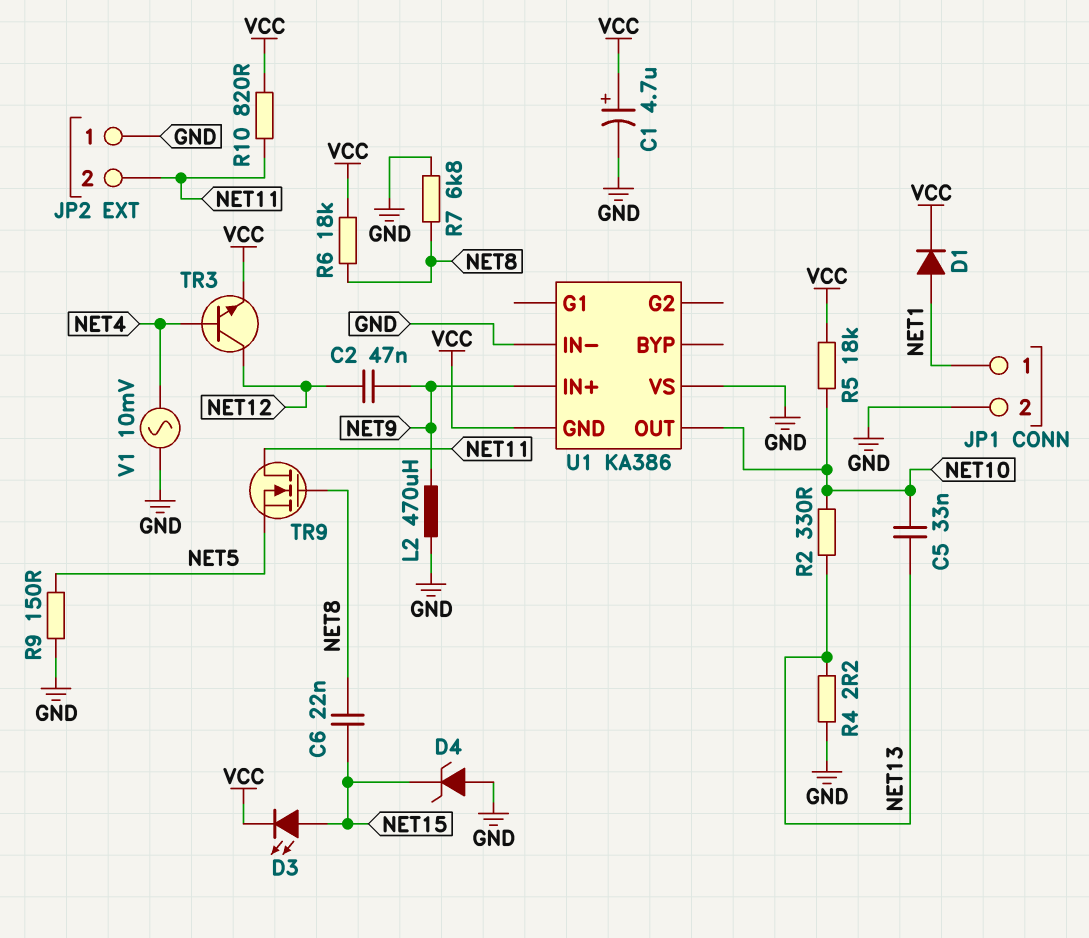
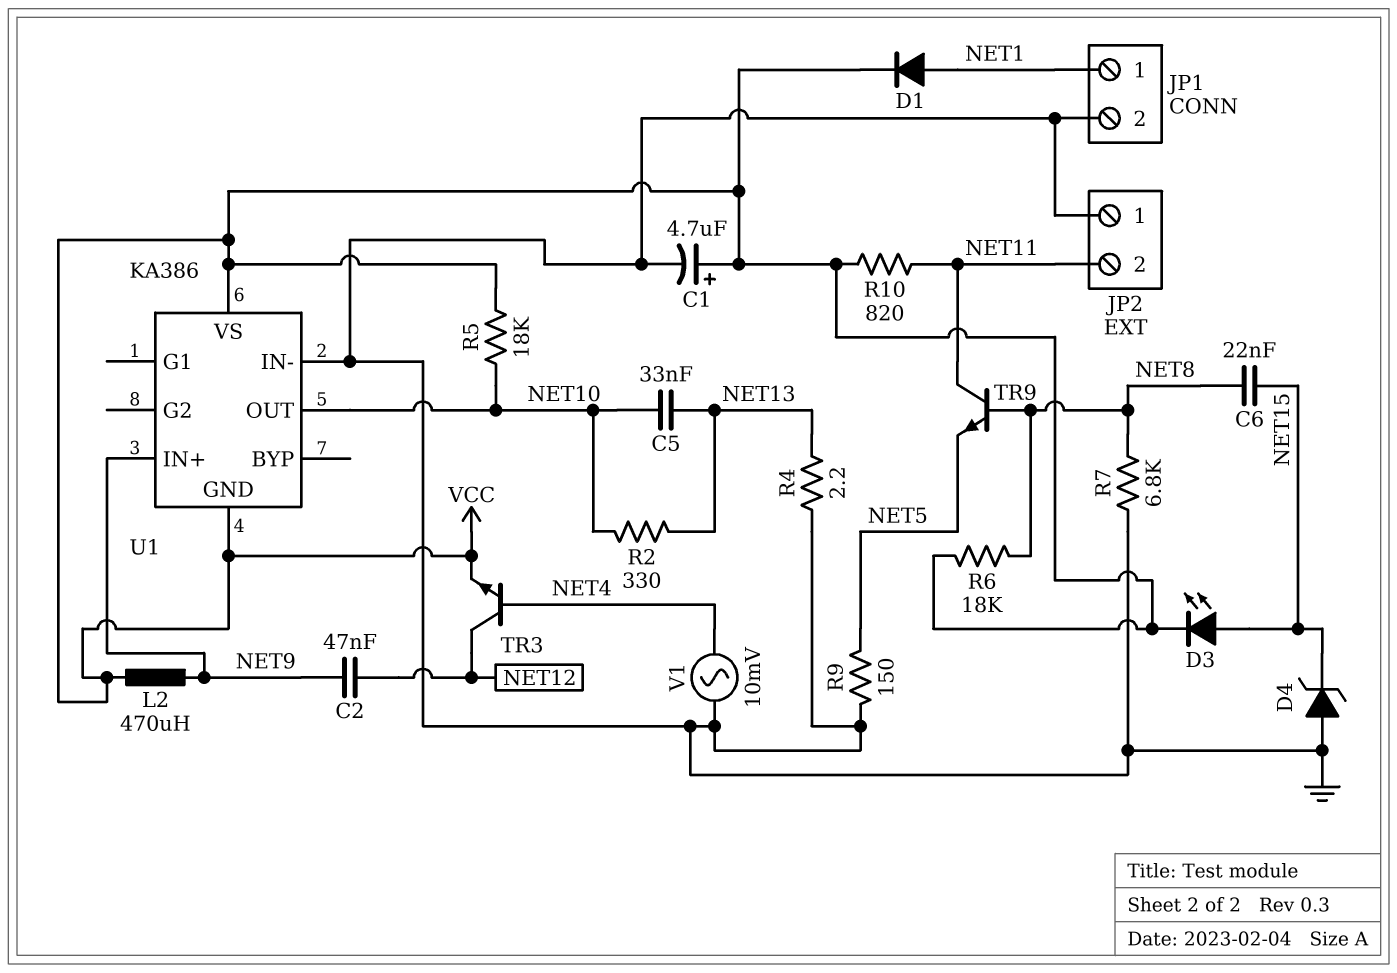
L2: 470uH (GND, NET9) -> 470uH (NET9, VCC)
TR9: NMOS (G NET8, D NET11, S NET5) -> NPN (B NET8, C NET11, E NET5)
U1 pin VS: GND -> VCC

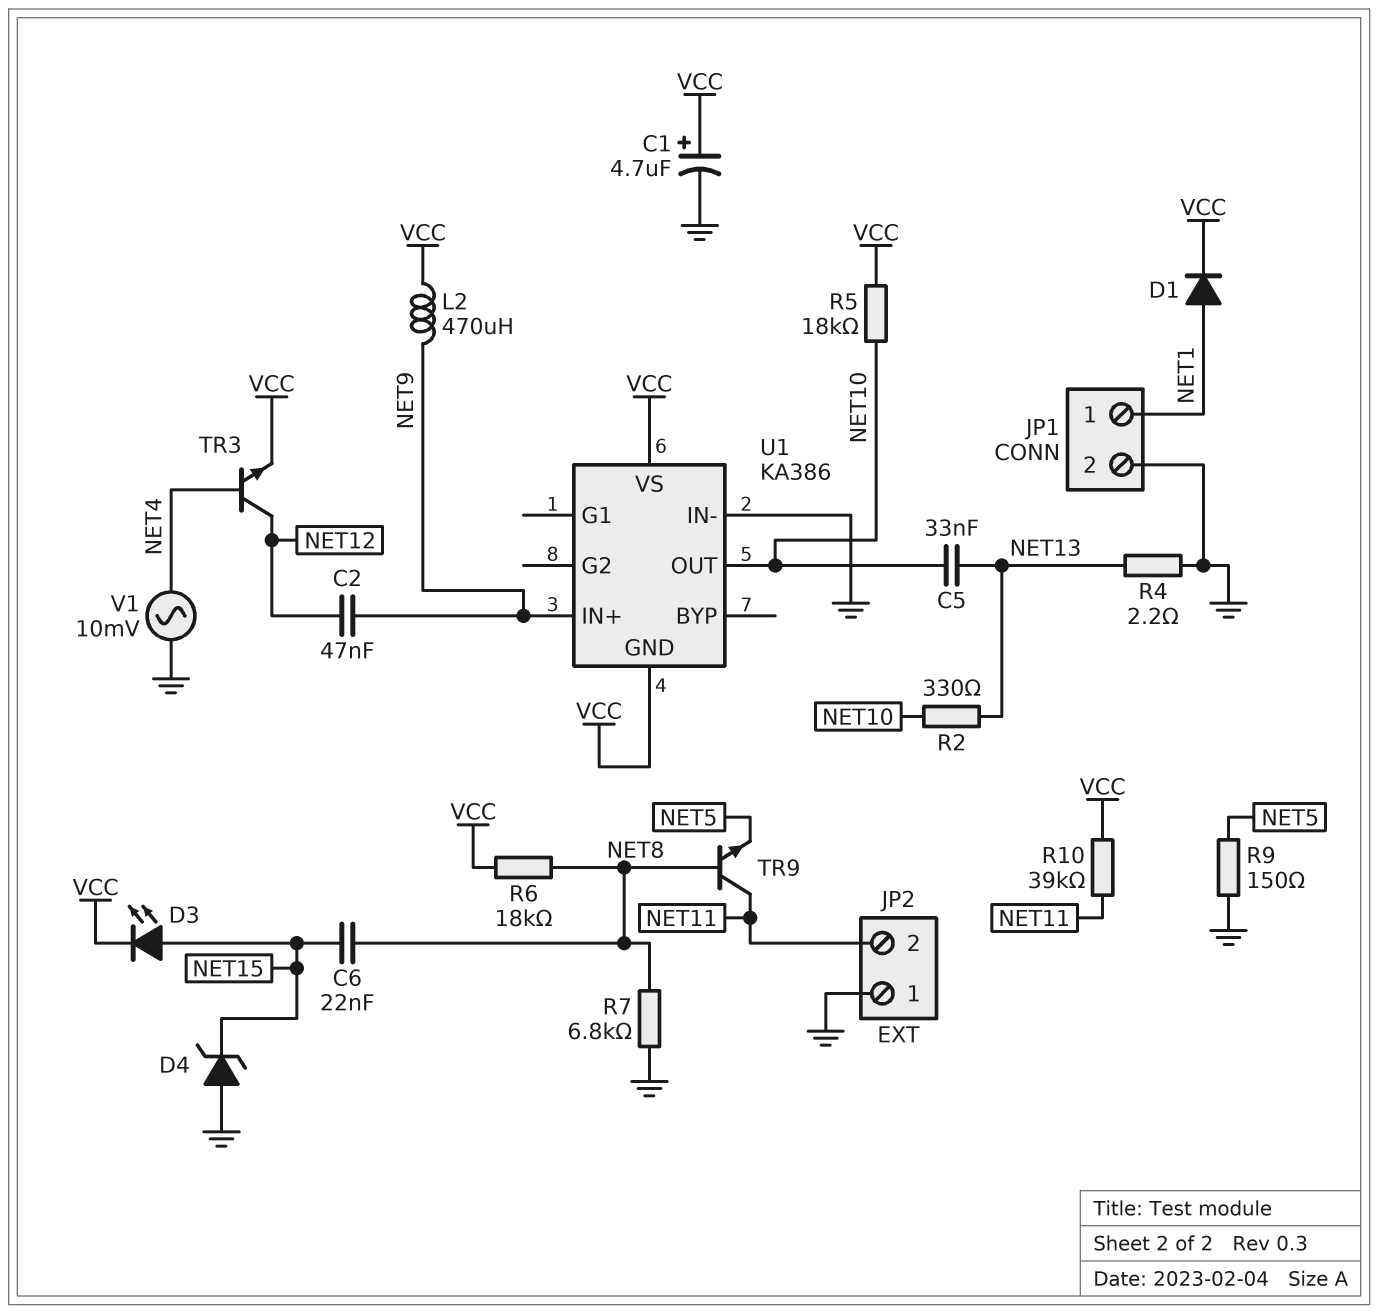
R10: 820 (NET11, VCC) -> 39k (NET11, VCC)

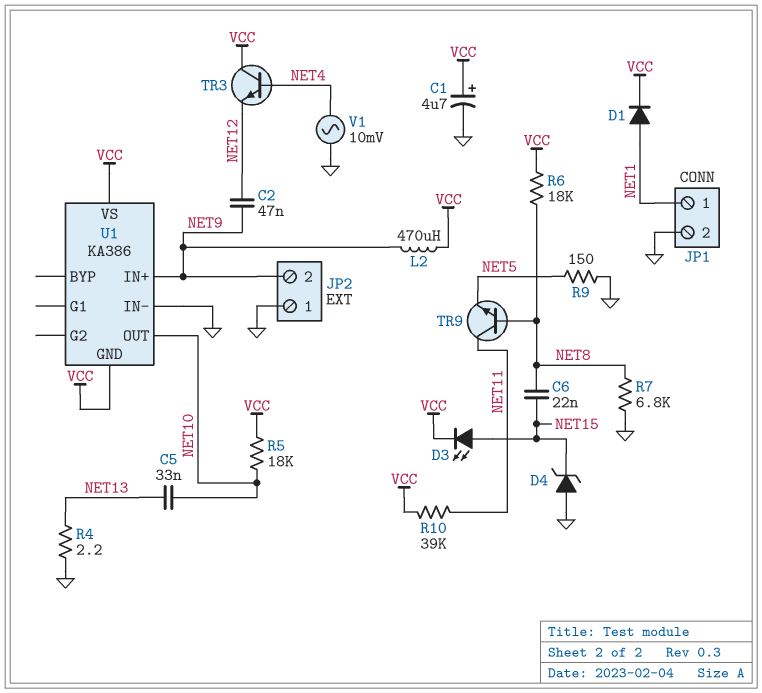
JP2 pin 2: NET11 -> NET9
R2: 330 (NET10, NET13) -> none
TR3: NPN (B NET4, C NET12, E VCC) -> NPN (B NET4, C VCC, E NET12)

